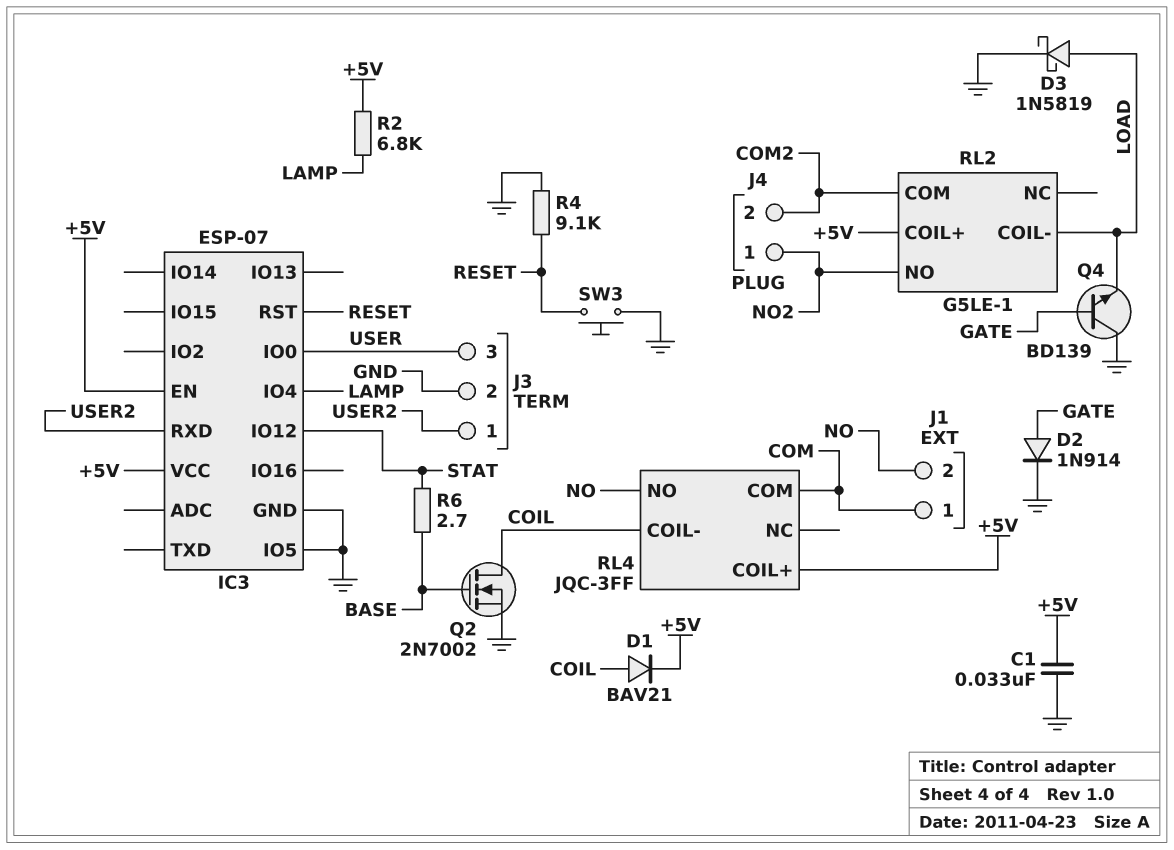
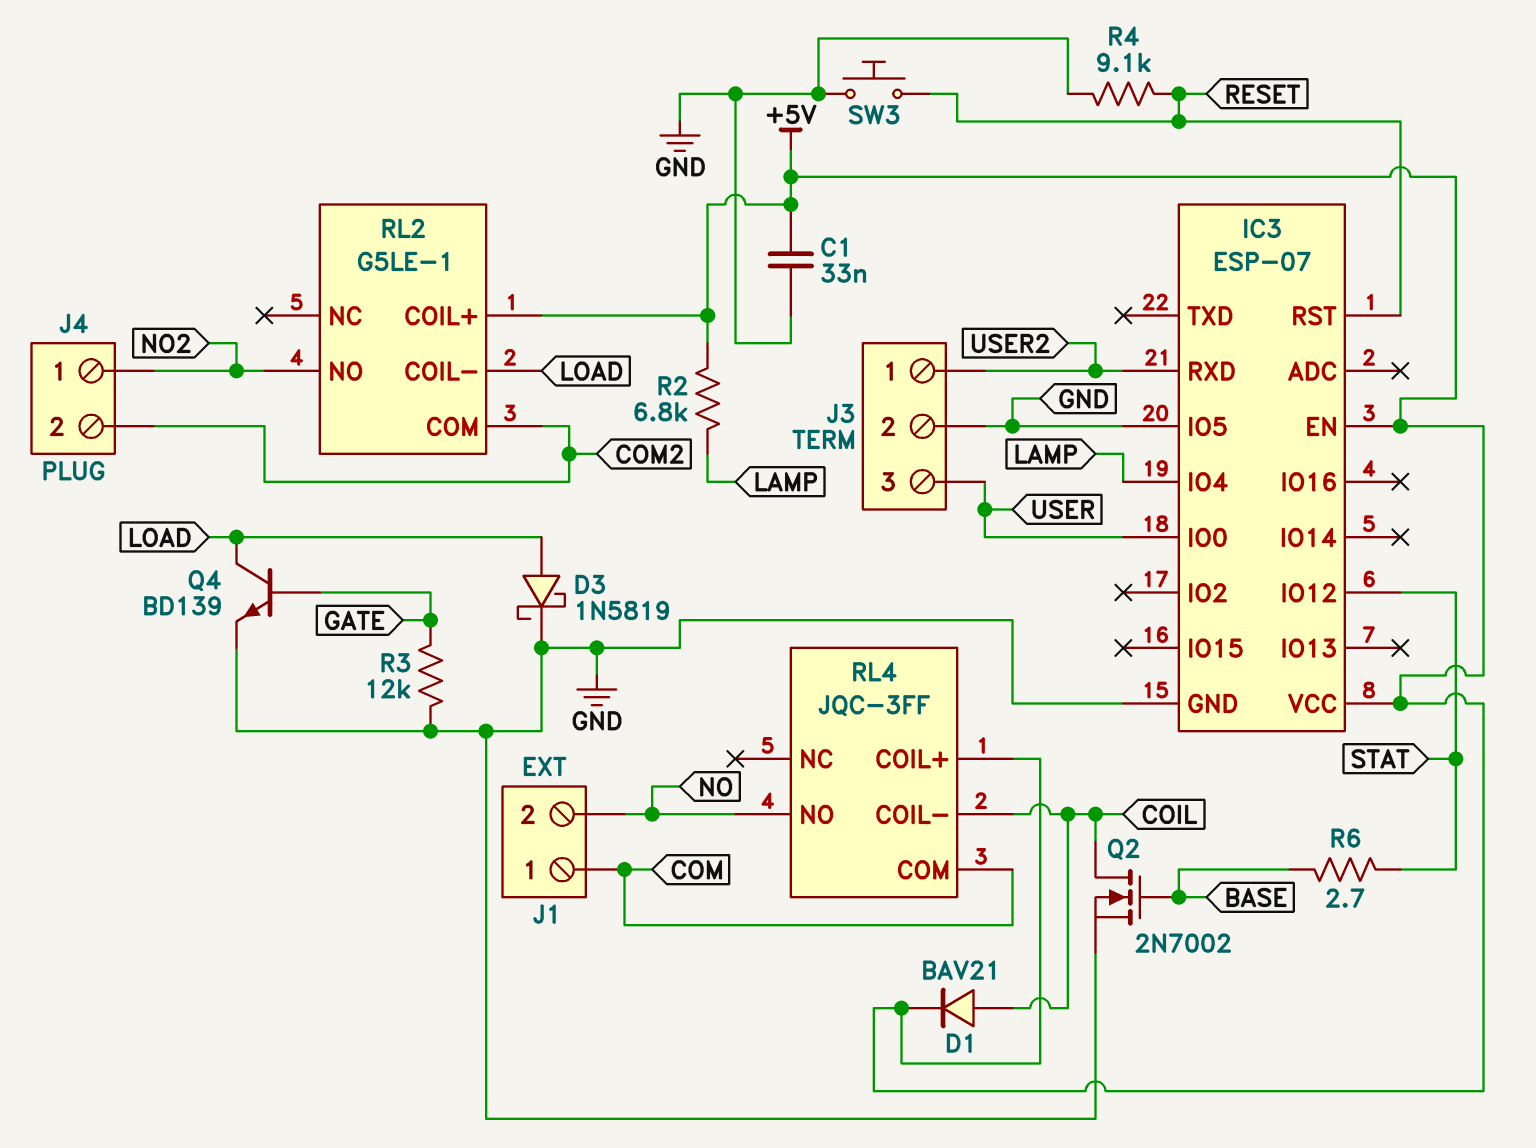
D2: diode 1N914 (A GATE, K GND) -> none
Q4: NPN BD139 (B GATE, C GND, E LOAD) -> NPN BD139 (B GATE, C LOAD, E GND)
R3: none -> 12k (GATE, GND)

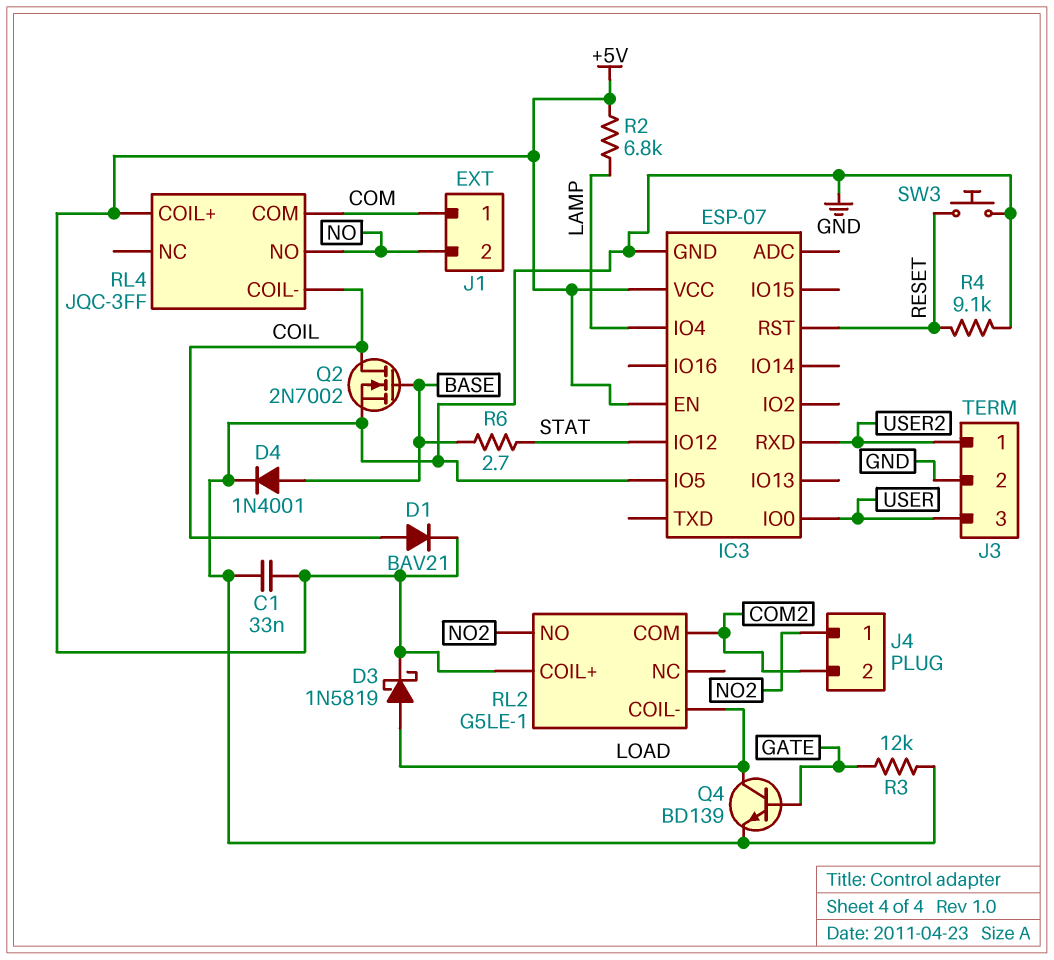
D3: schottky 1N5819 (A LOAD, K GND) -> schottky 1N5819 (A LOAD, K +5V)
D4: none -> diode 1N4001 (A BASE, K GND)

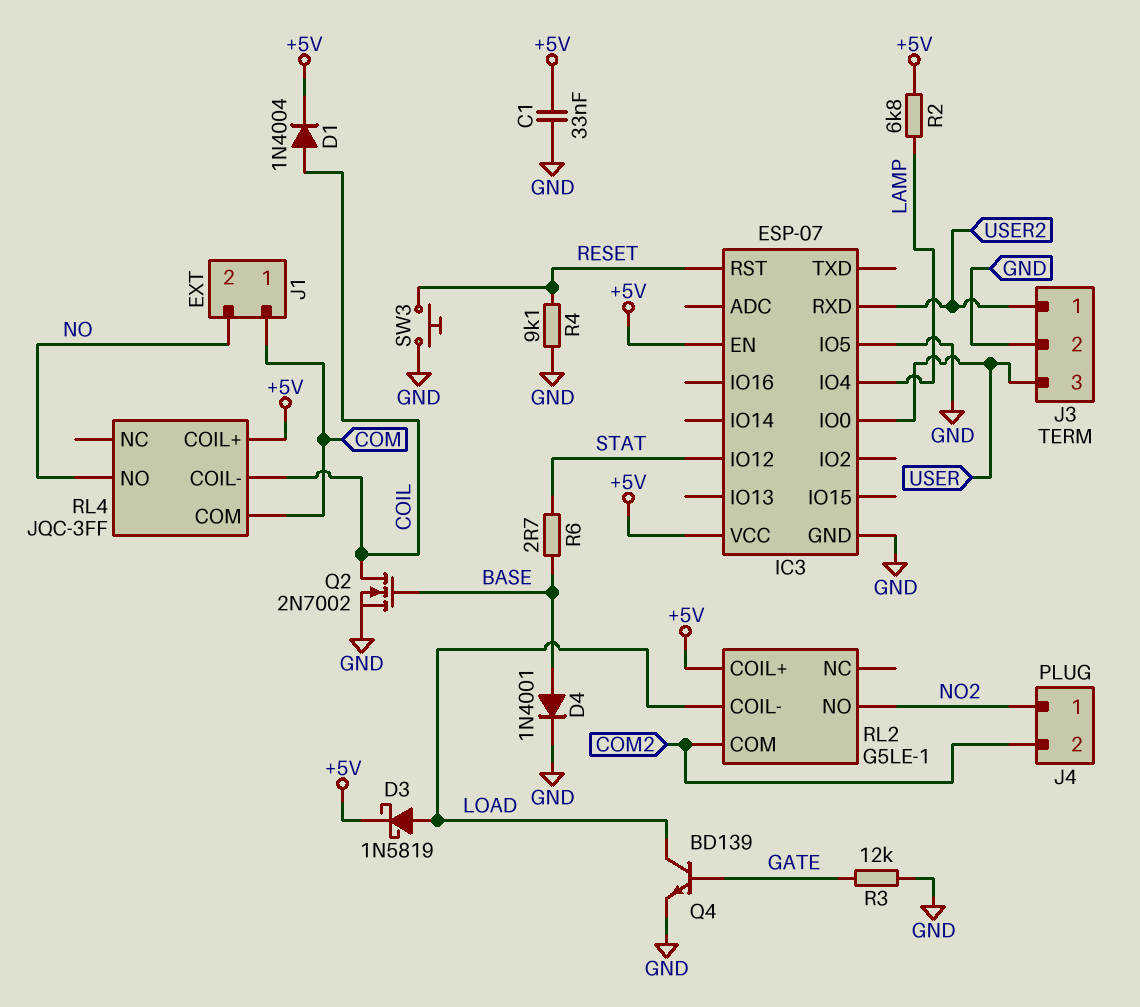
D1: diode BAV21 (A COIL, K +5V) -> diode 1N4004 (A COIL, K +5V)

